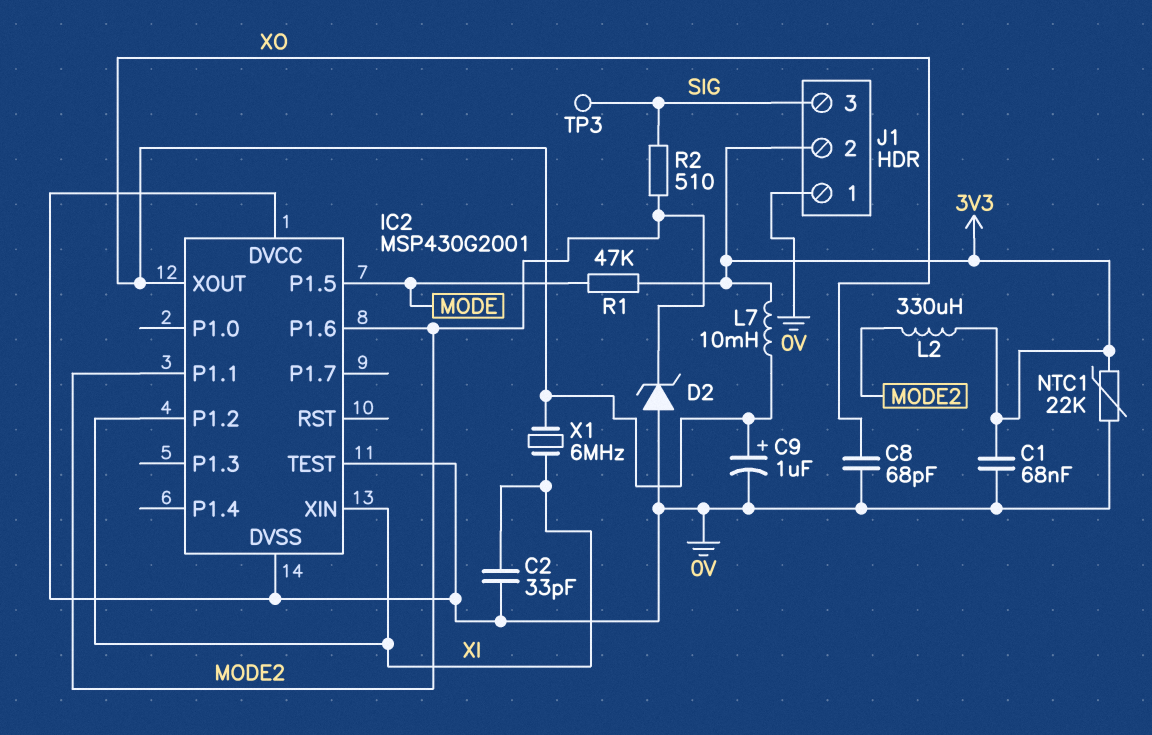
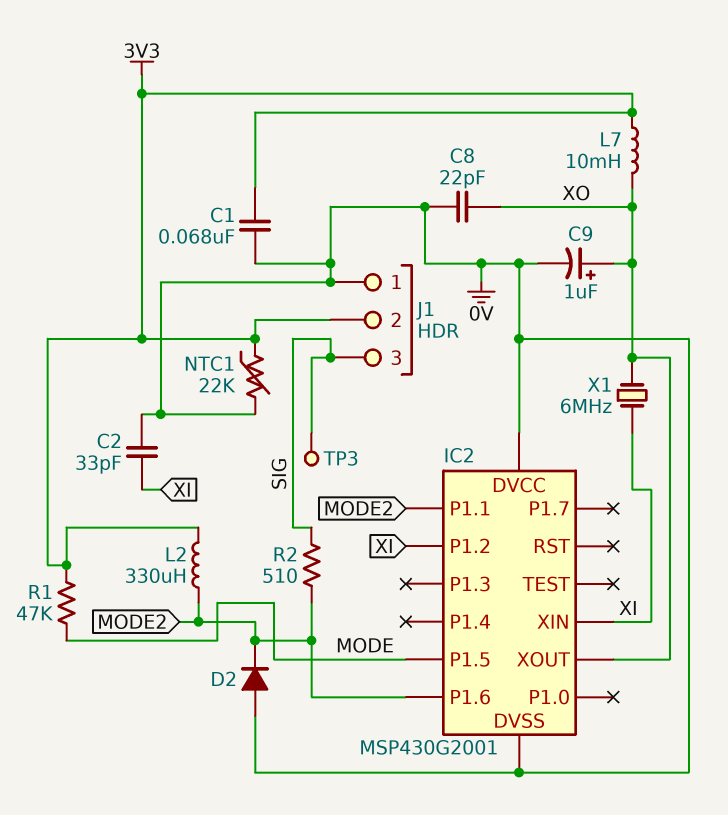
C8: 68pF (0V, XO) -> 22pF (0V, XO)
D2: zener (A 0V, K MODE2) -> diode (A 0V, K MODE2)
IC2 pin TEST: 0V -> none

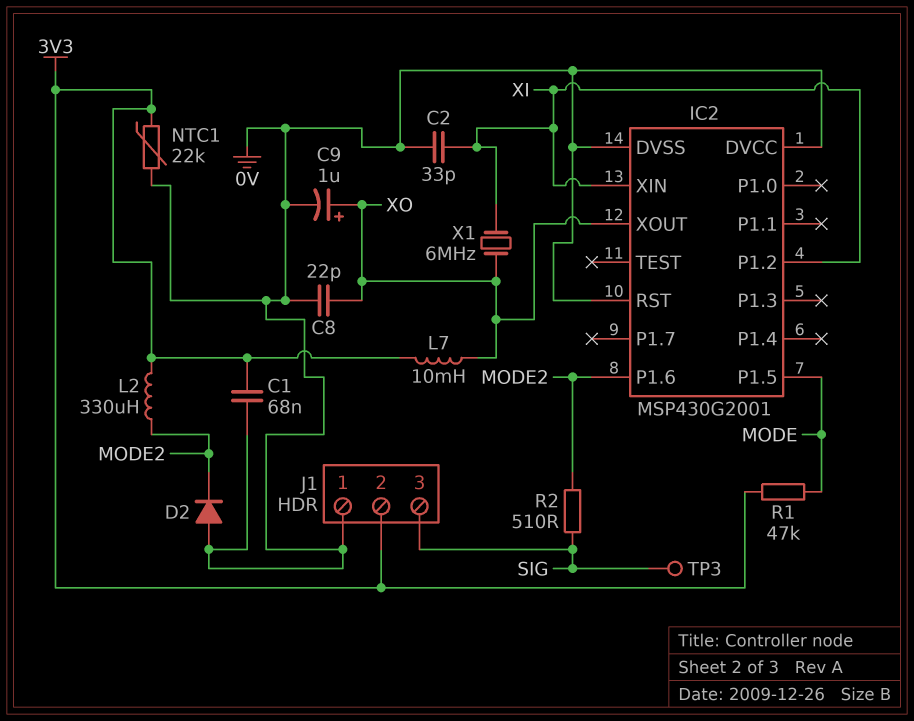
IC2 pin P1.1: MODE2 -> none
IC2 pin RST: none -> 0V

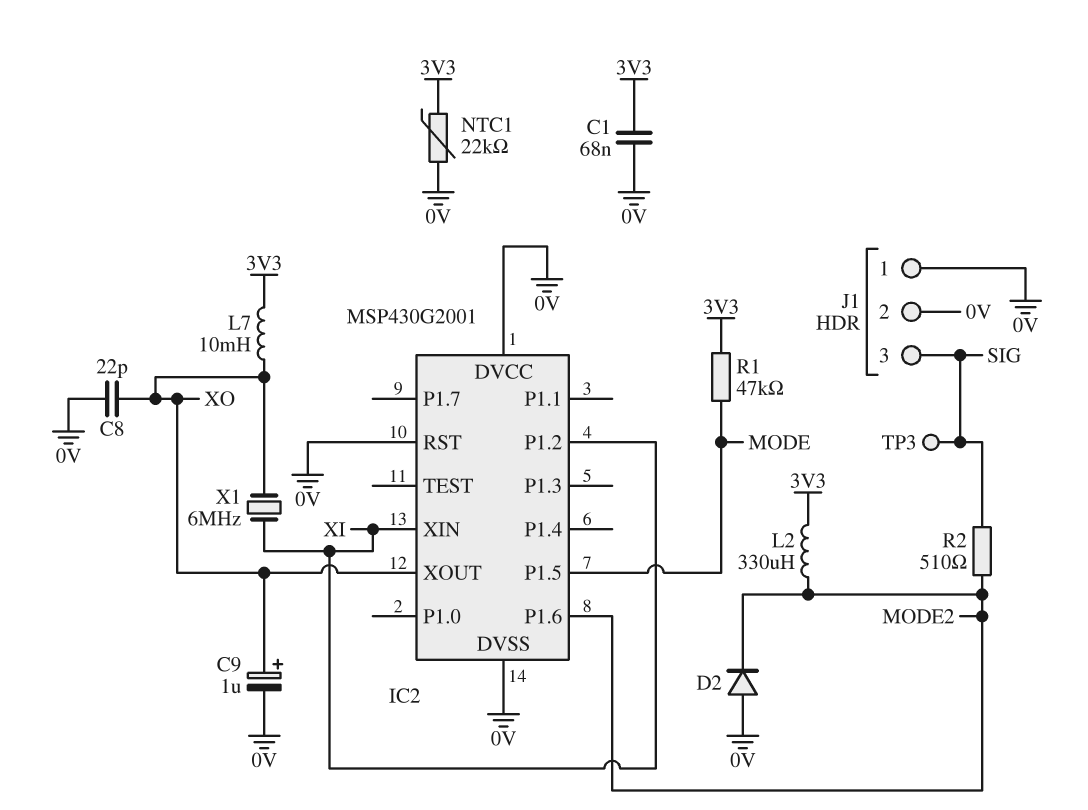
C2: 33pF (0V, XI) -> none
J1 pin 2: 3V3 -> 0V

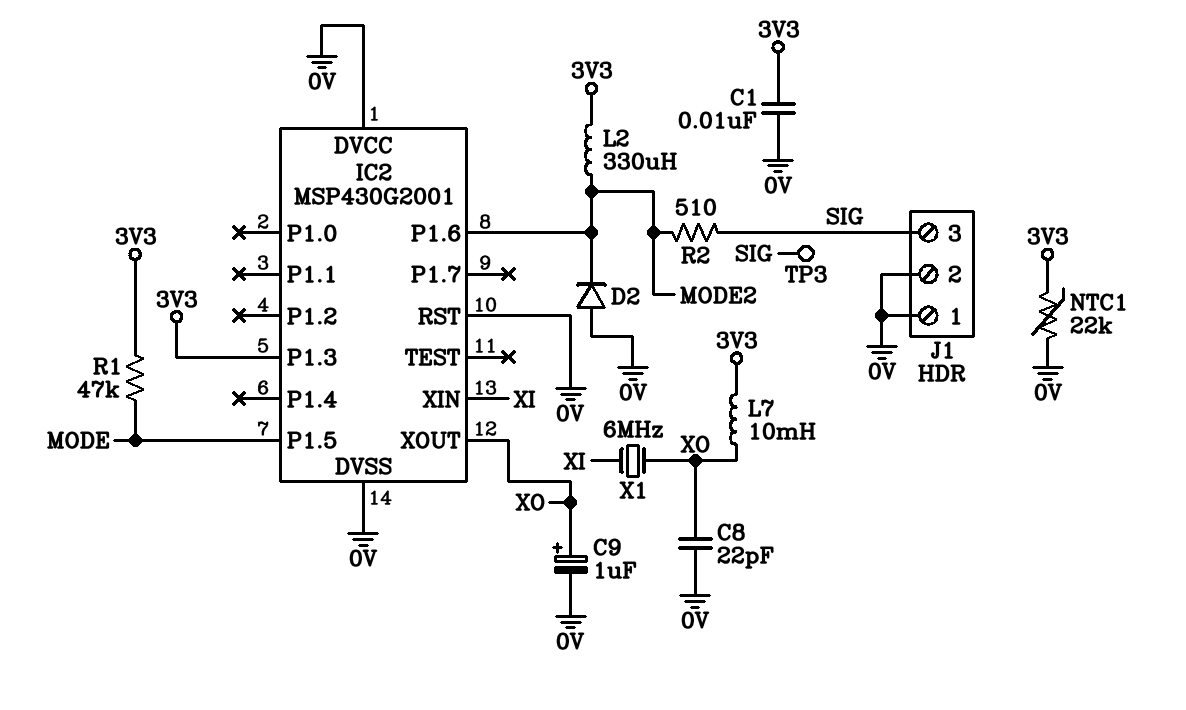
C1: 68nF (0V, 3V3) -> 10nF (0V, 3V3)
IC2 pin P1.2: XI -> none
IC2 pin P1.3: none -> 3V3

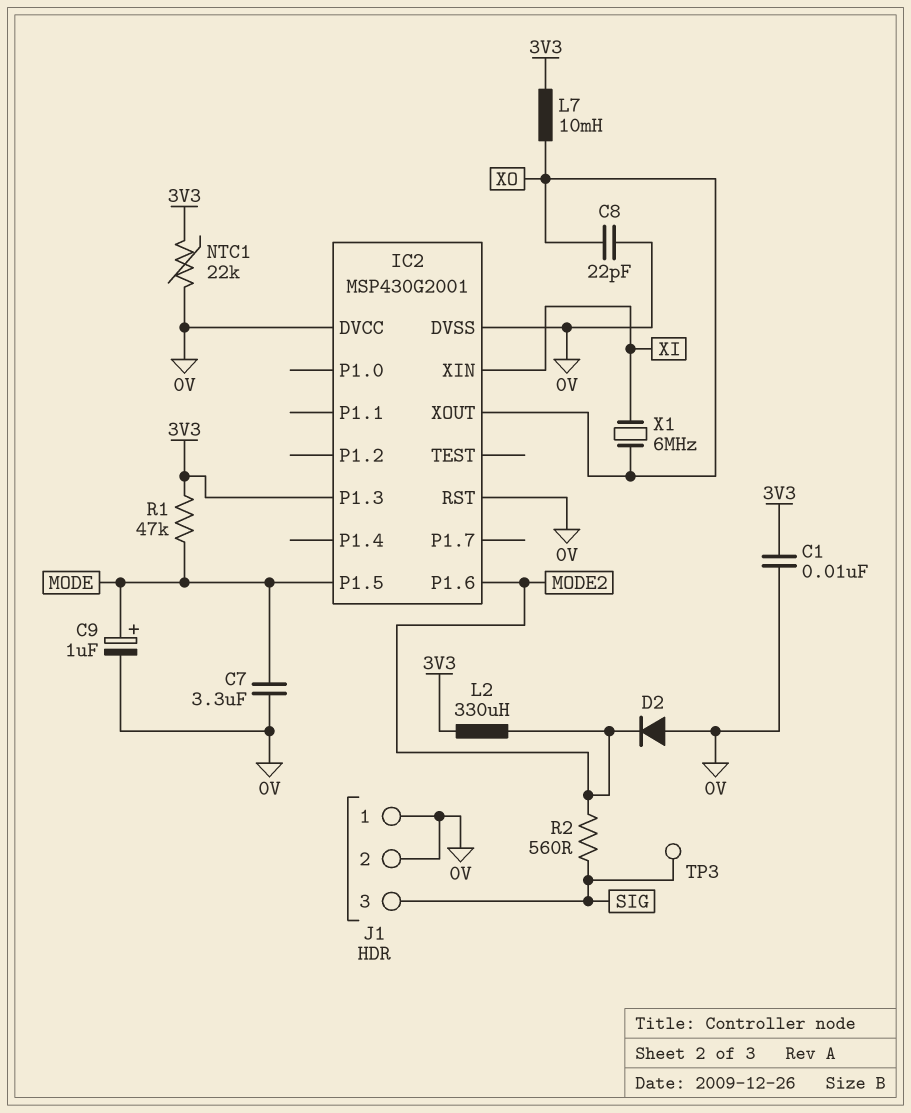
C7: none -> 3.3uF (0V, MODE)
C9: 1uF (plus XO, minus 0V) -> 1uF (plus MODE, minus 0V)
R2: 510 (MODE2, SIG) -> 560 (MODE2, SIG)

